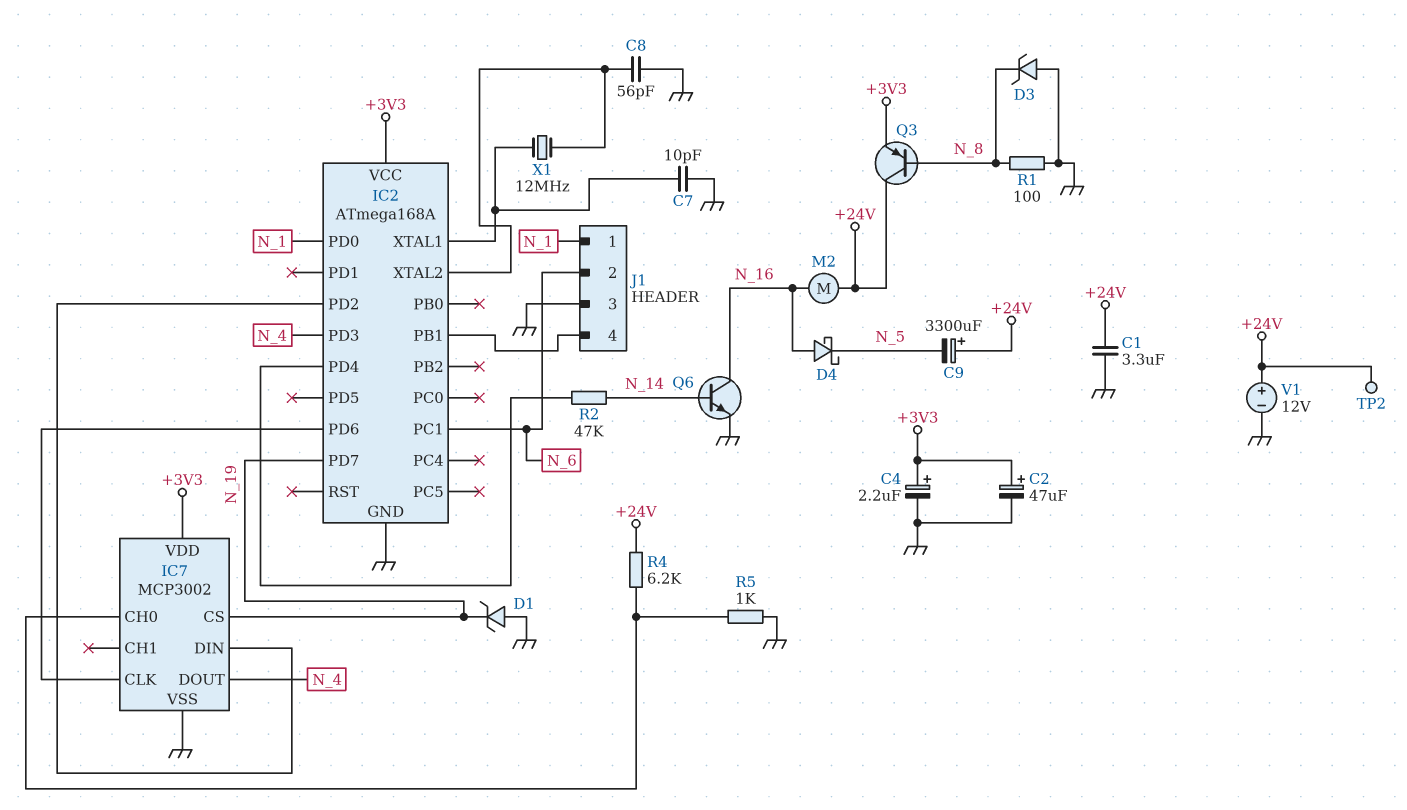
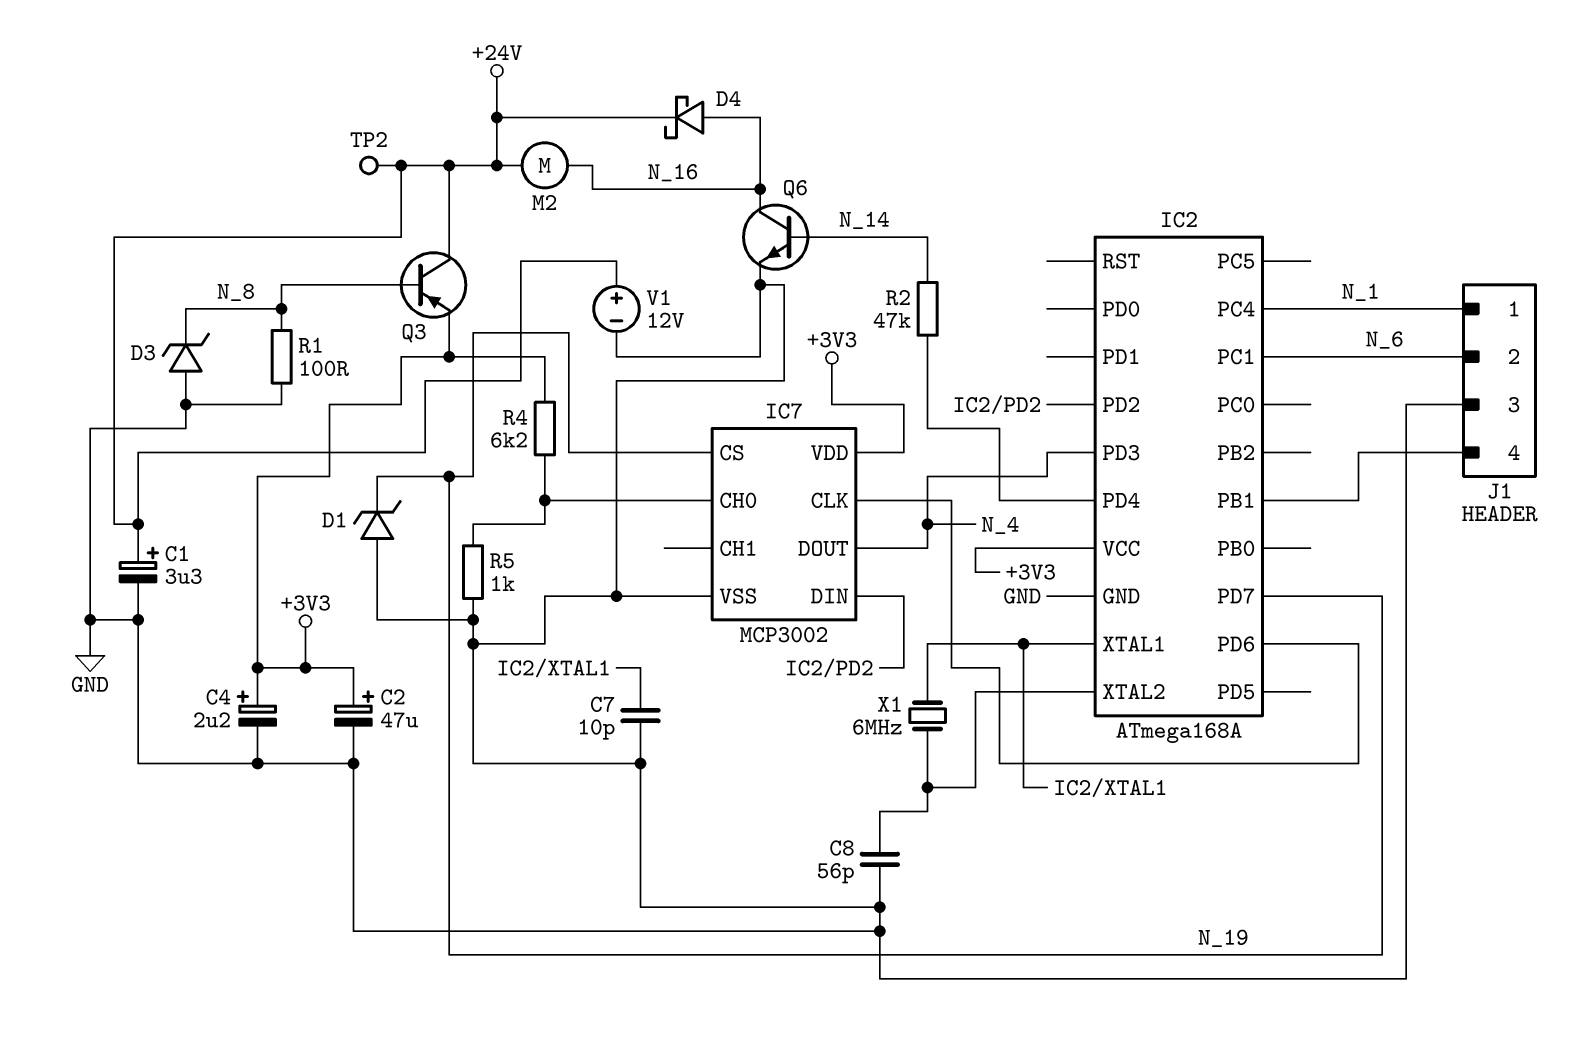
C1: 3.3uF (+24V, GND) -> 3.3uF (plus +24V, minus GND)
C9: 3300uF (plus +24V, minus N_5) -> none
D4: schottky (A N_16, K N_5) -> schottky (A N_16, K +24V)
IC2 pin PC4: none -> N_1
IC2 pin PD0: N_1 -> none
R4: 6.2k (+24V, IC7/CH0) -> 6.2k (+3V3, IC7/CH0)
X1: 12MHz (IC2/XTAL1, IC2/XTAL2) -> 6MHz (IC2/XTAL1, IC2/XTAL2)

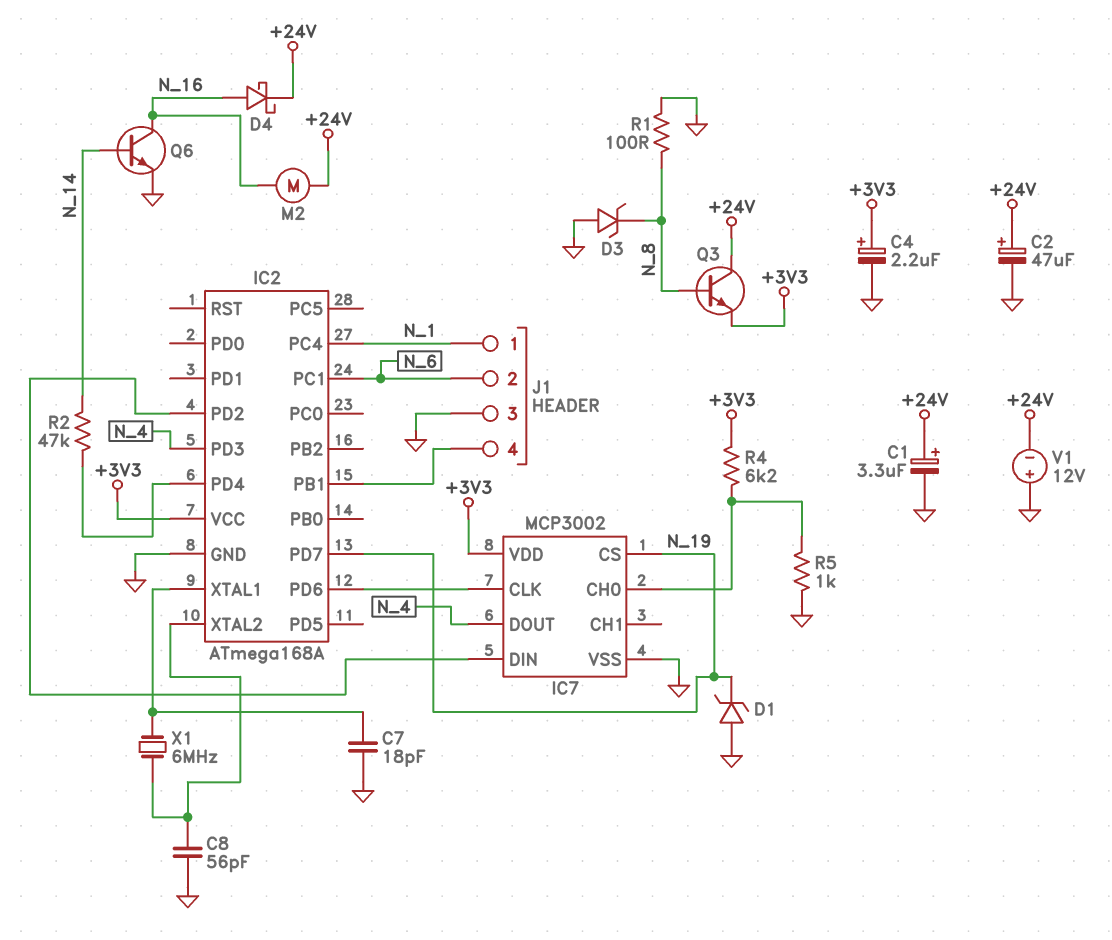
C2: 47uF (plus +3V3, minus GND) -> 47uF (plus +24V, minus GND)
C7: 10pF (GND, IC2/XTAL1) -> 18pF (GND, IC2/XTAL1)
Q3: PNP (B N_8, C +24V, E +3V3) -> NPN (B N_8, C +24V, E +3V3)
TP2: test point (+24V) -> none
V1: 12V (plus +24V, minus GND) -> 12V (plus GND, minus +24V)

